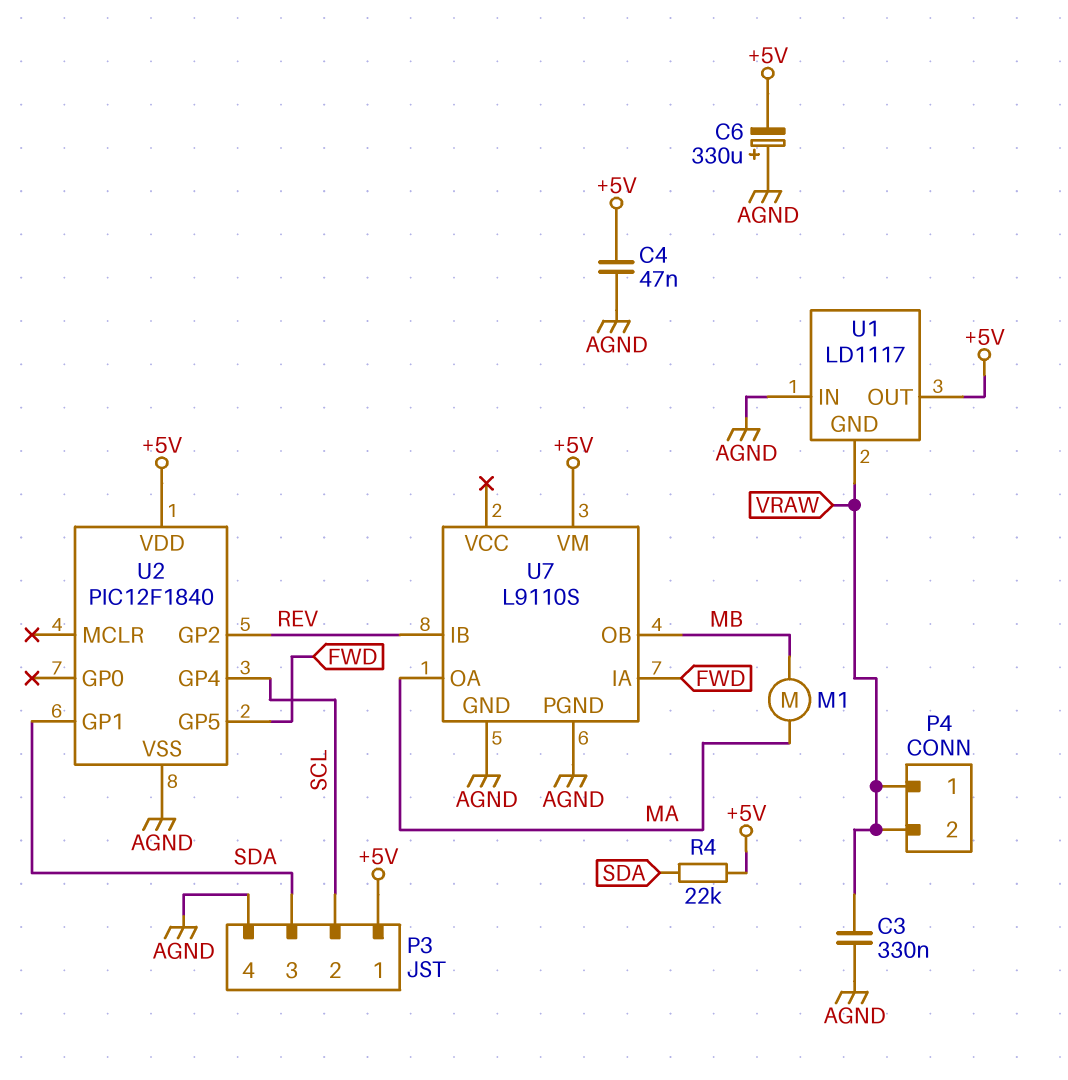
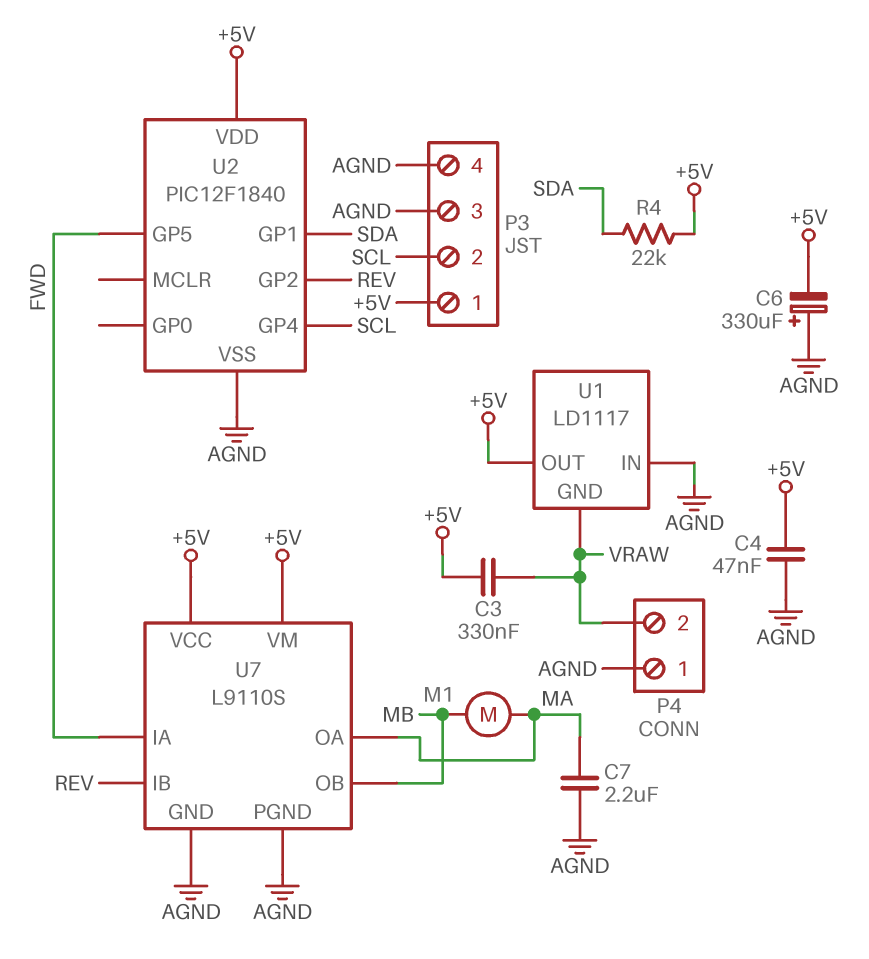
C3: 330nF (AGND, VRAW) -> 330nF (+5V, VRAW)
C7: none -> 2.2uF (AGND, MA)
P3 pin 3: SDA -> AGND
P4 pin 1: VRAW -> AGND
U7 pin VCC: none -> +5V

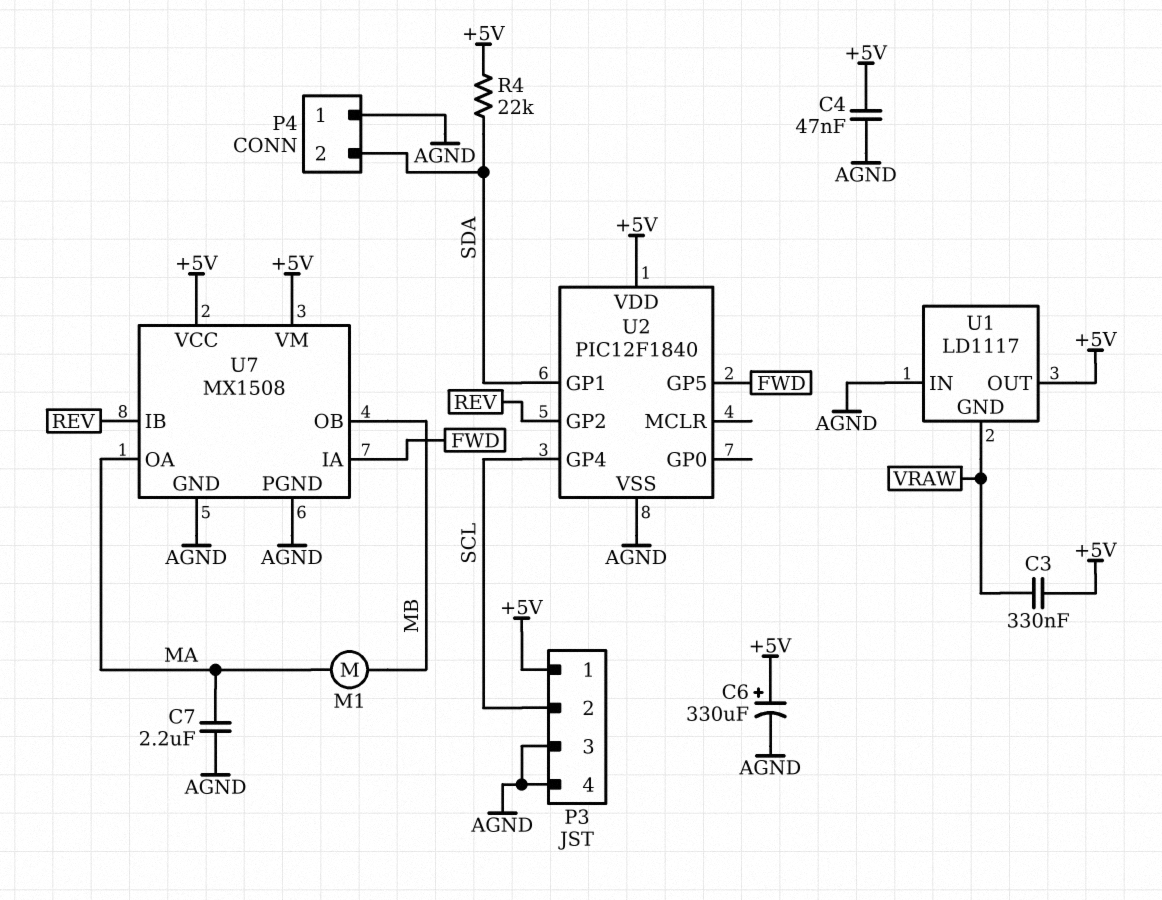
C6: 330uF (plus AGND, minus +5V) -> 330uF (plus +5V, minus AGND)
P4 pin 2: VRAW -> SDA
U7: L9110S -> MX1508

